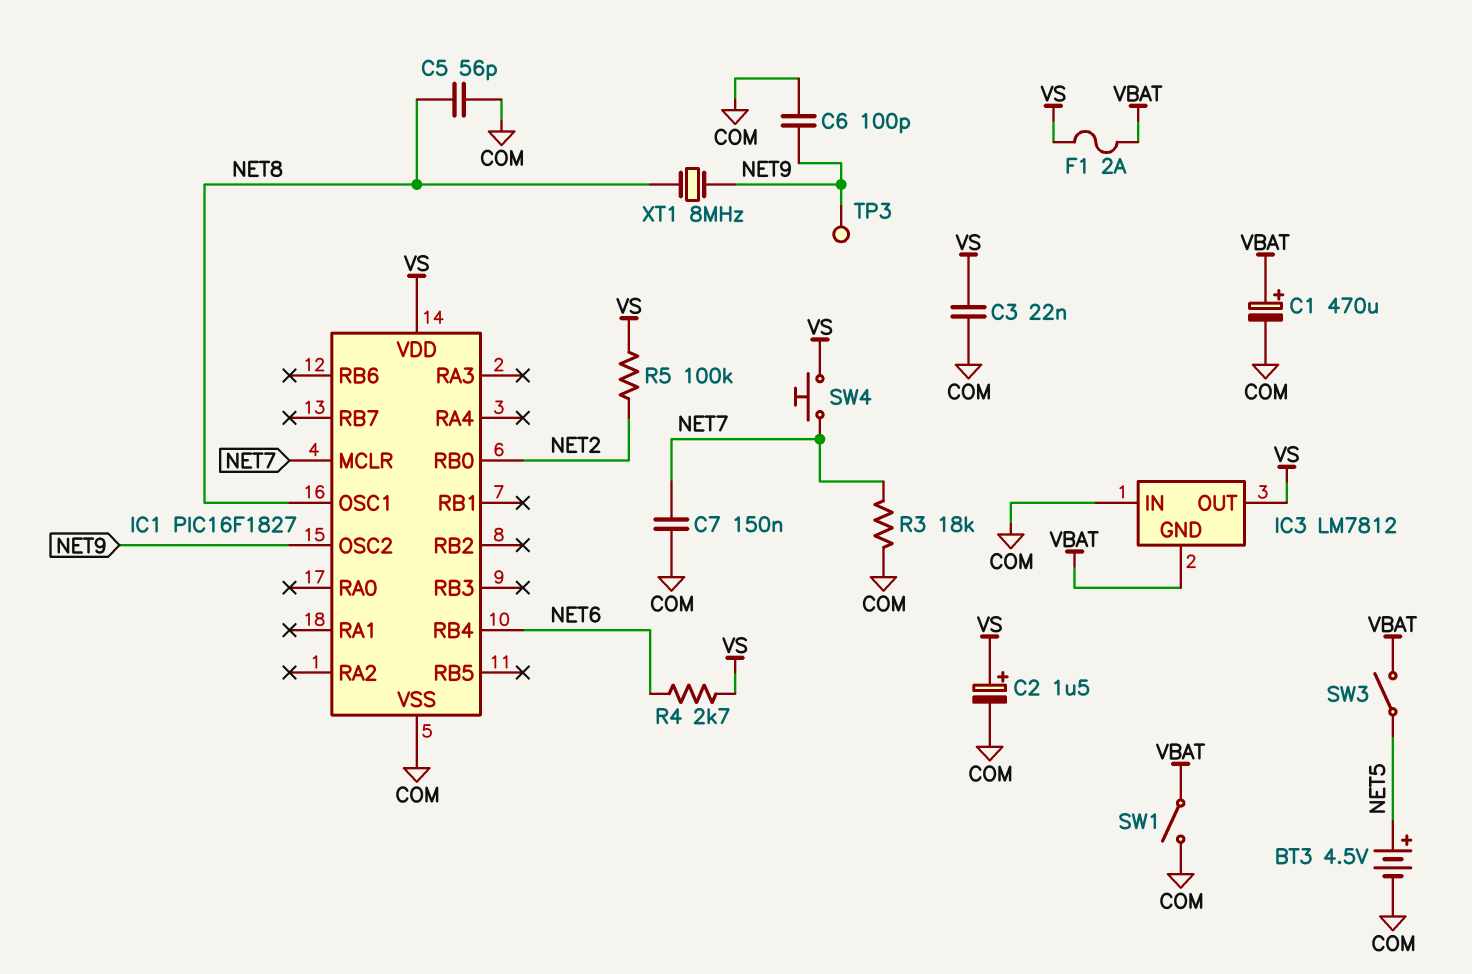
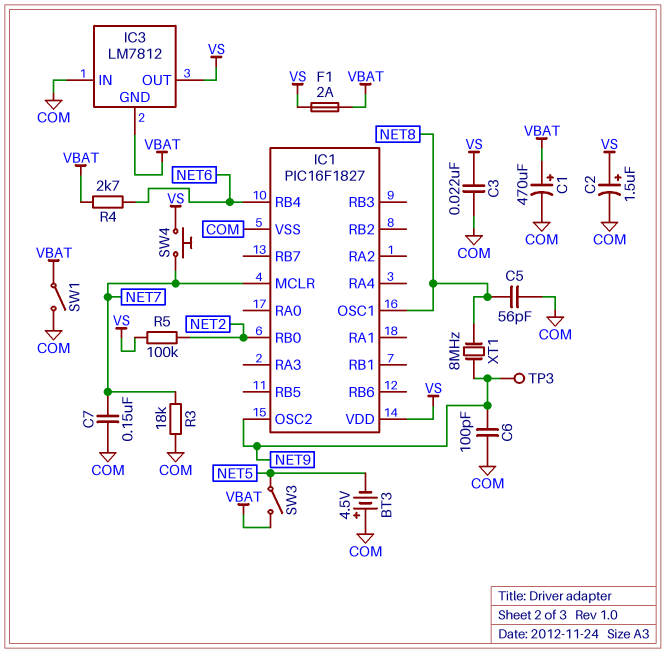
BT3: 4.5V (plus NET5, minus COM) -> 4.5V (plus COM, minus NET5)
R4: 2.7k (NET6, VS) -> 2.7k (NET6, VBAT)

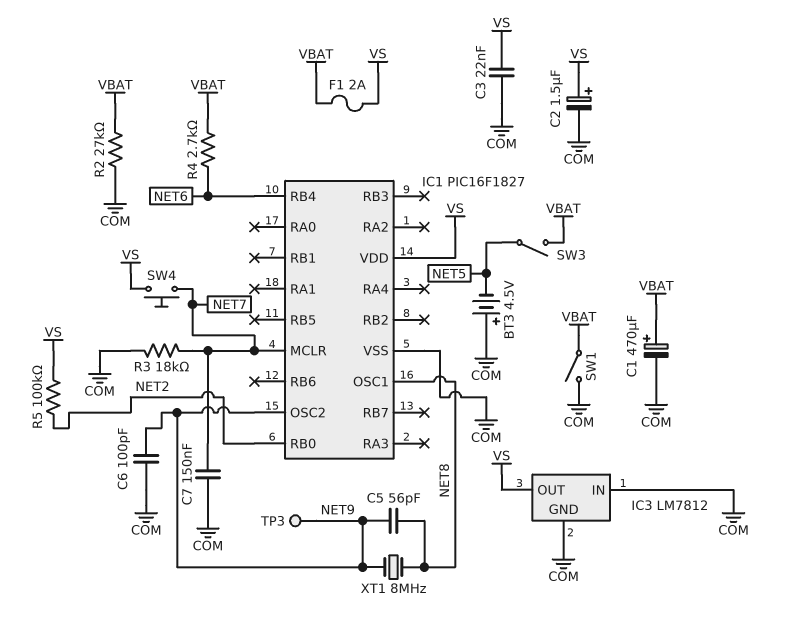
C5: 56pF (COM, NET8) -> 56pF (NET8, NET9)
IC3 pin GND: VBAT -> COM
R2: none -> 27k (COM, VBAT)

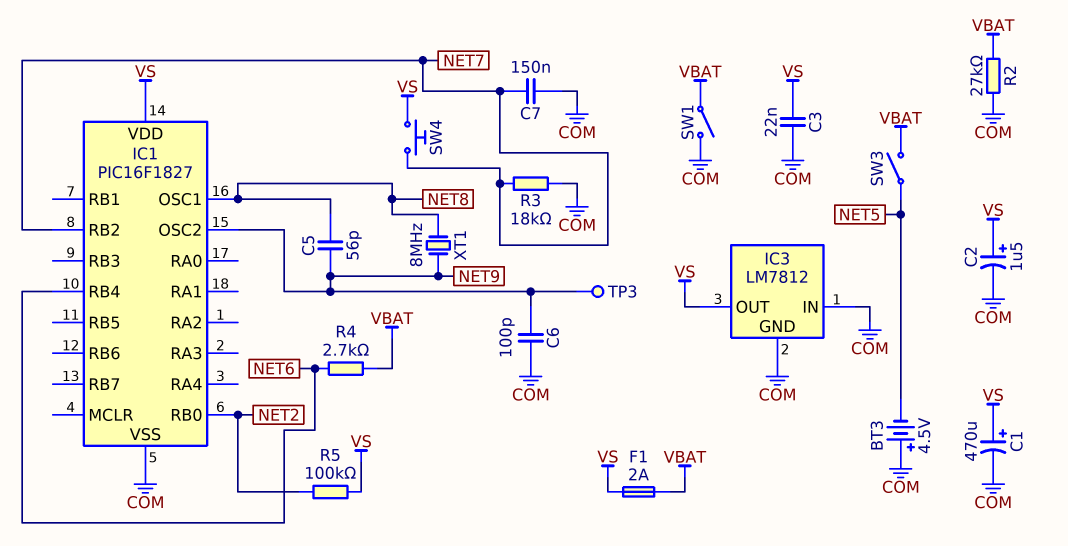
C1: 470uF (plus VBAT, minus COM) -> 470uF (plus VS, minus COM)
IC1 pin MCLR: NET7 -> none
IC1 pin RB2: none -> NET7

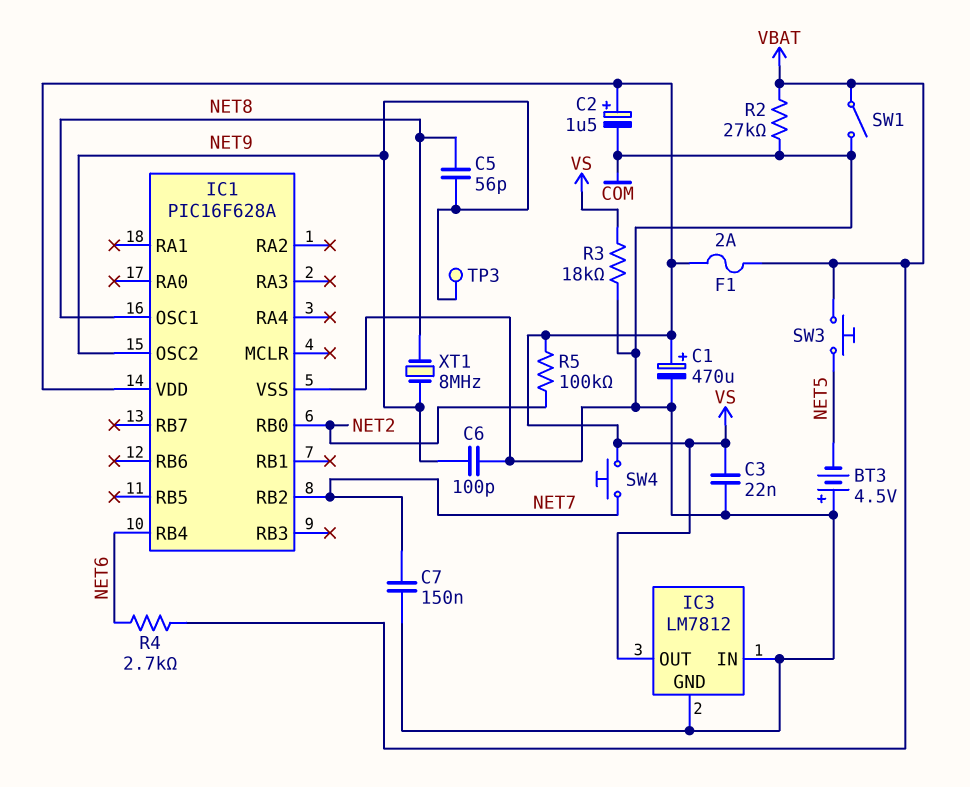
IC1: PIC16F1827 -> PIC16F628A
R3: 18k (COM, NET7) -> 18k (COM, VS)
SW3: switch (NET5, VBAT) -> button (NET5, VBAT)

